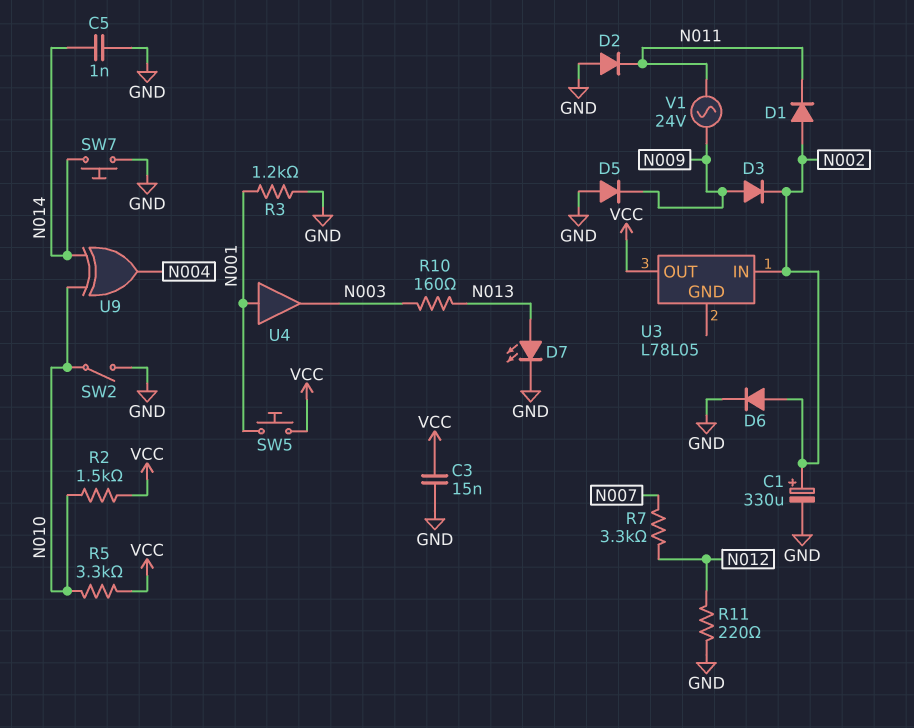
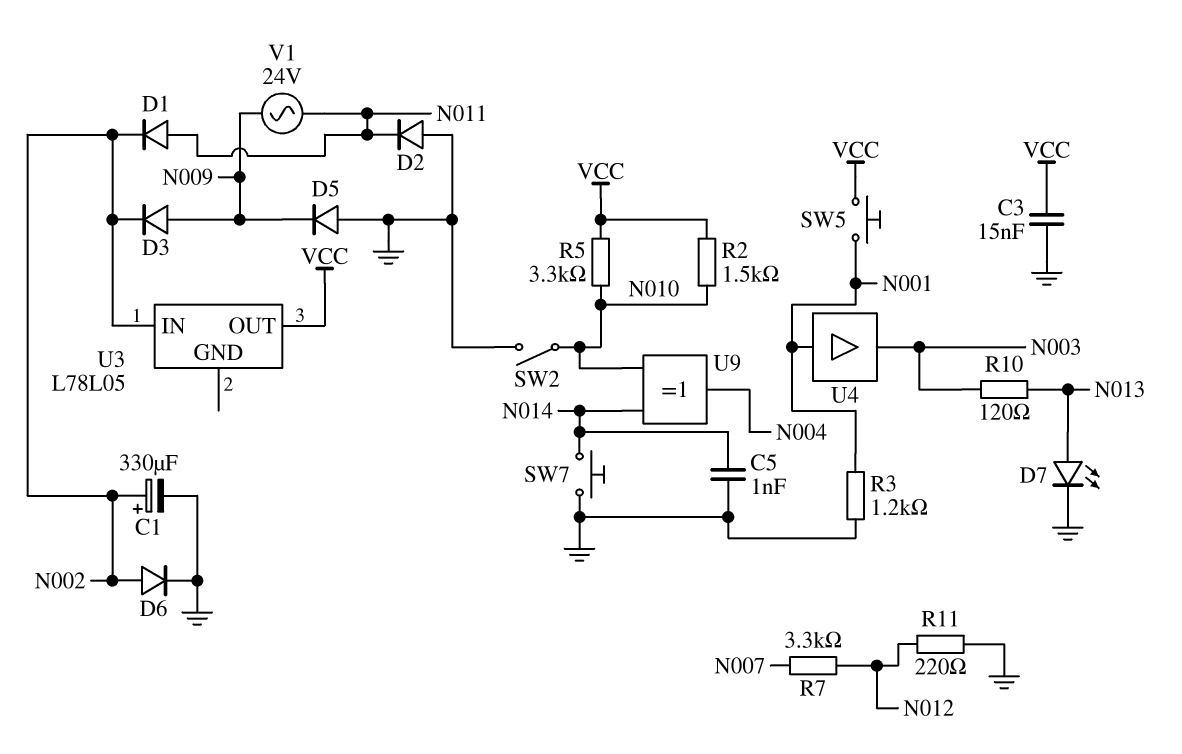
D1: diode (A N002, K N011) -> diode (A N011, K N002)
R10: 160 (N003, N013) -> 120 (N003, N013)

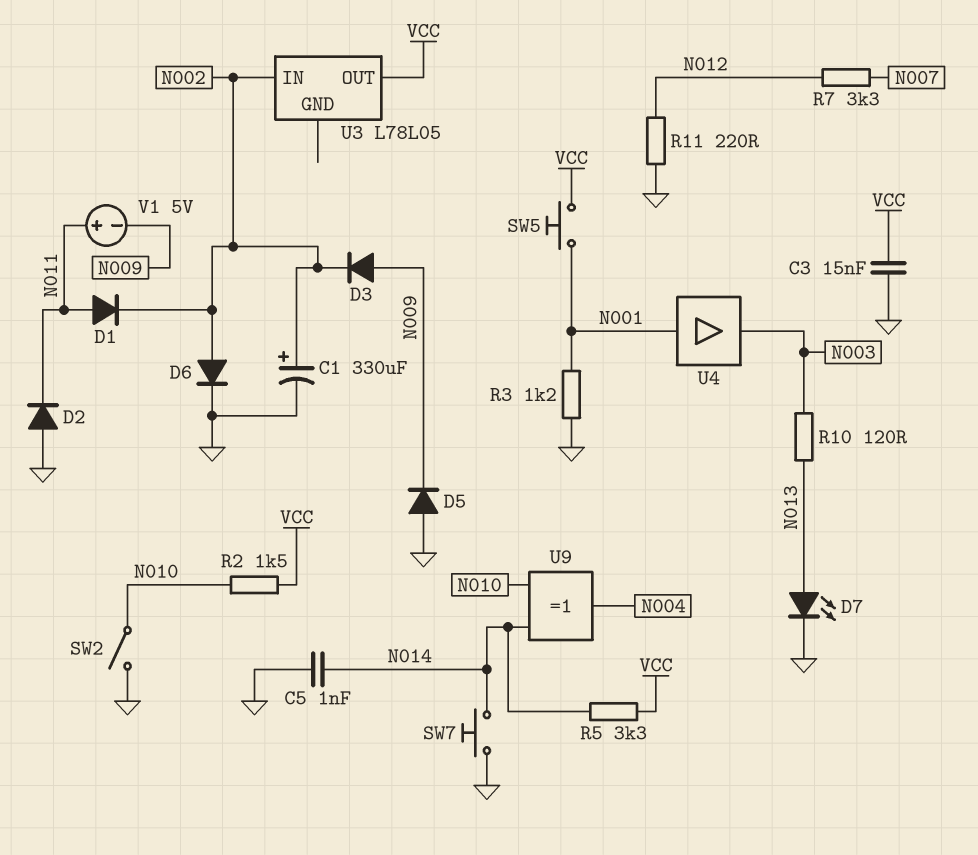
R5: 3.3k (N010, VCC) -> 3.3k (N014, VCC)
V1: AC 24V (N009, N011) -> 5V (plus N011, minus N009)

